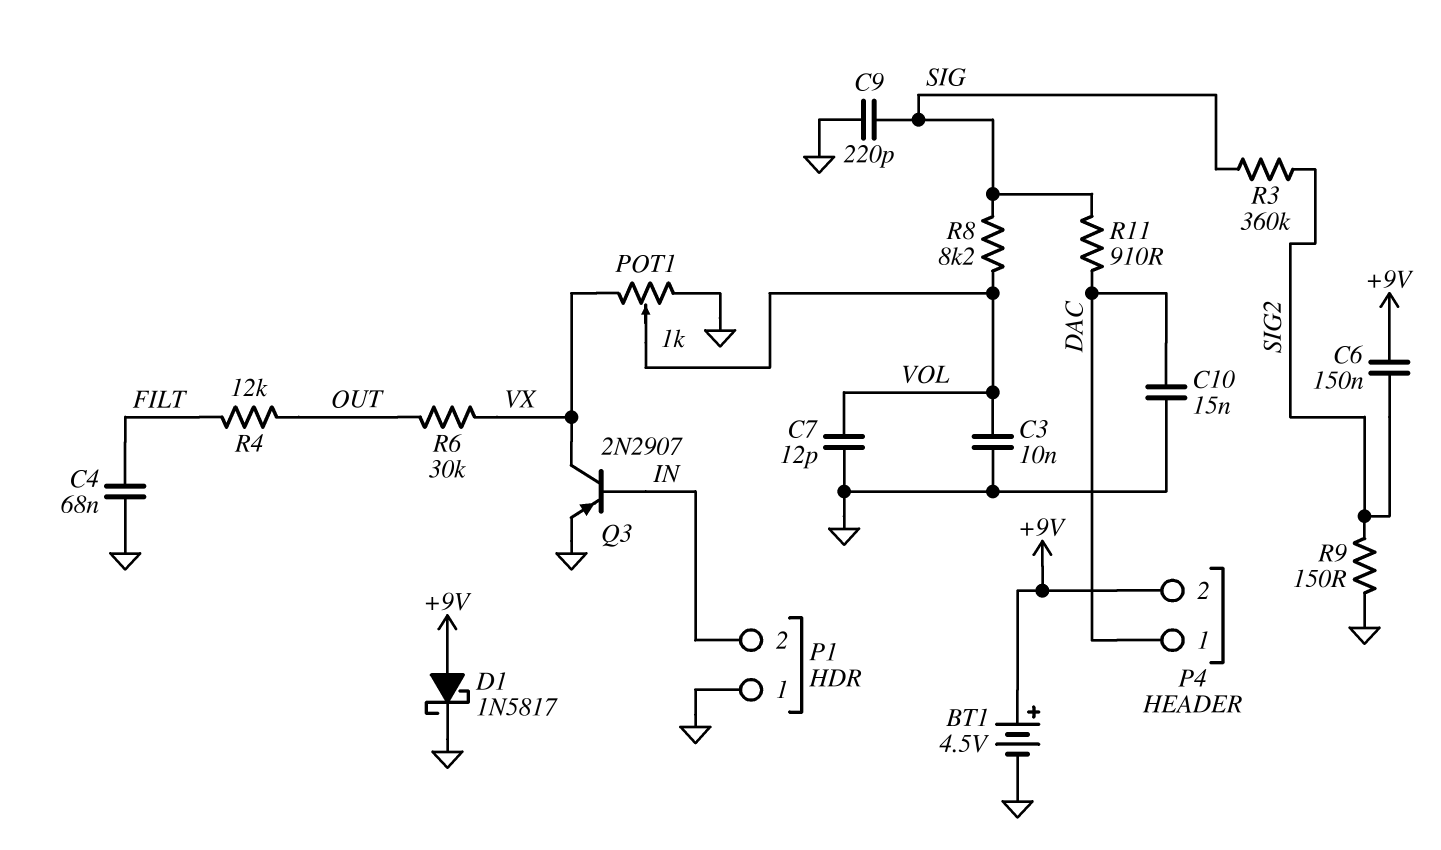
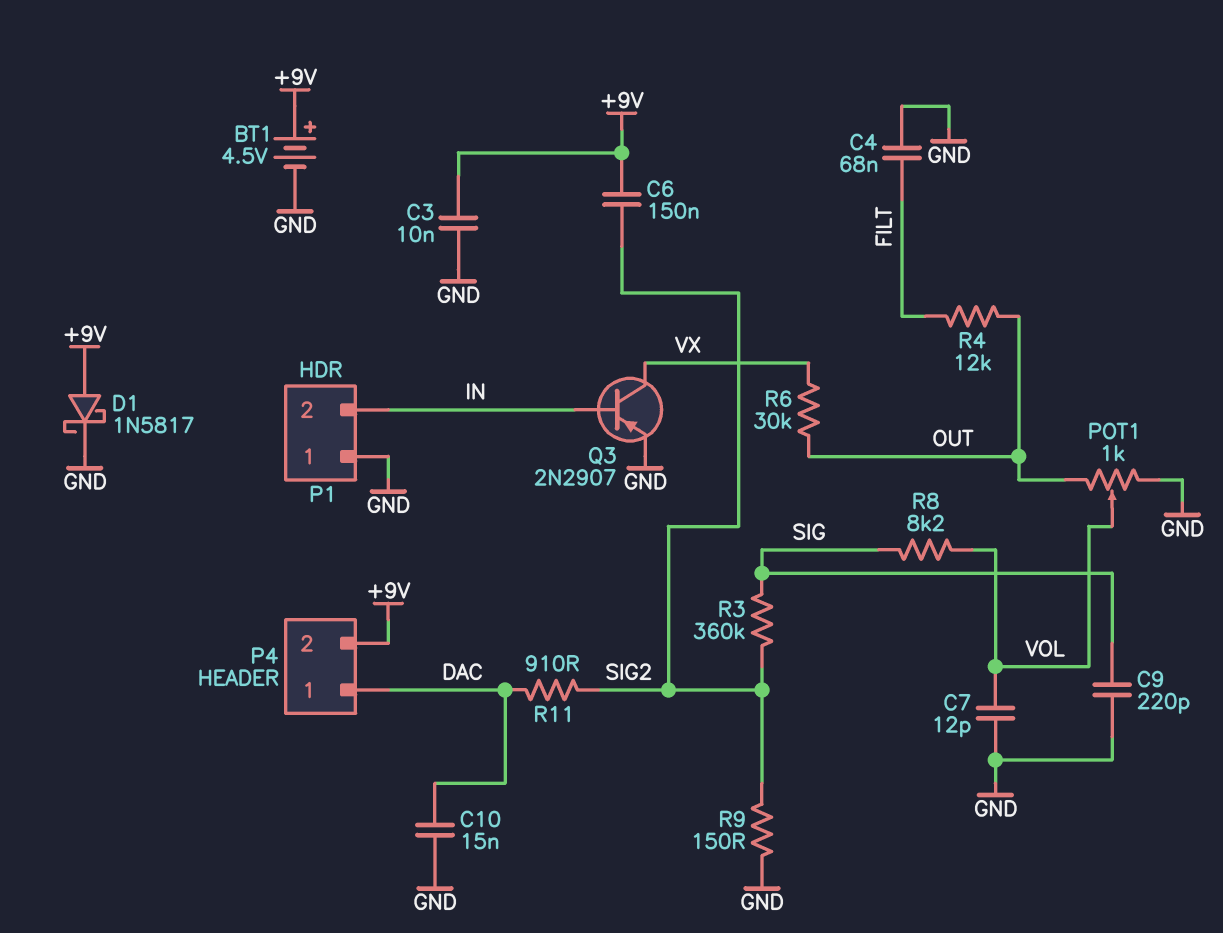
C3: 10nF (GND, VOL) -> 10nF (+9V, GND)
POT1: 1k (GND, VX, wiper VOL) -> 1k (GND, OUT, wiper VOL)
R11: 910 (DAC, SIG) -> 910 (DAC, SIG2)

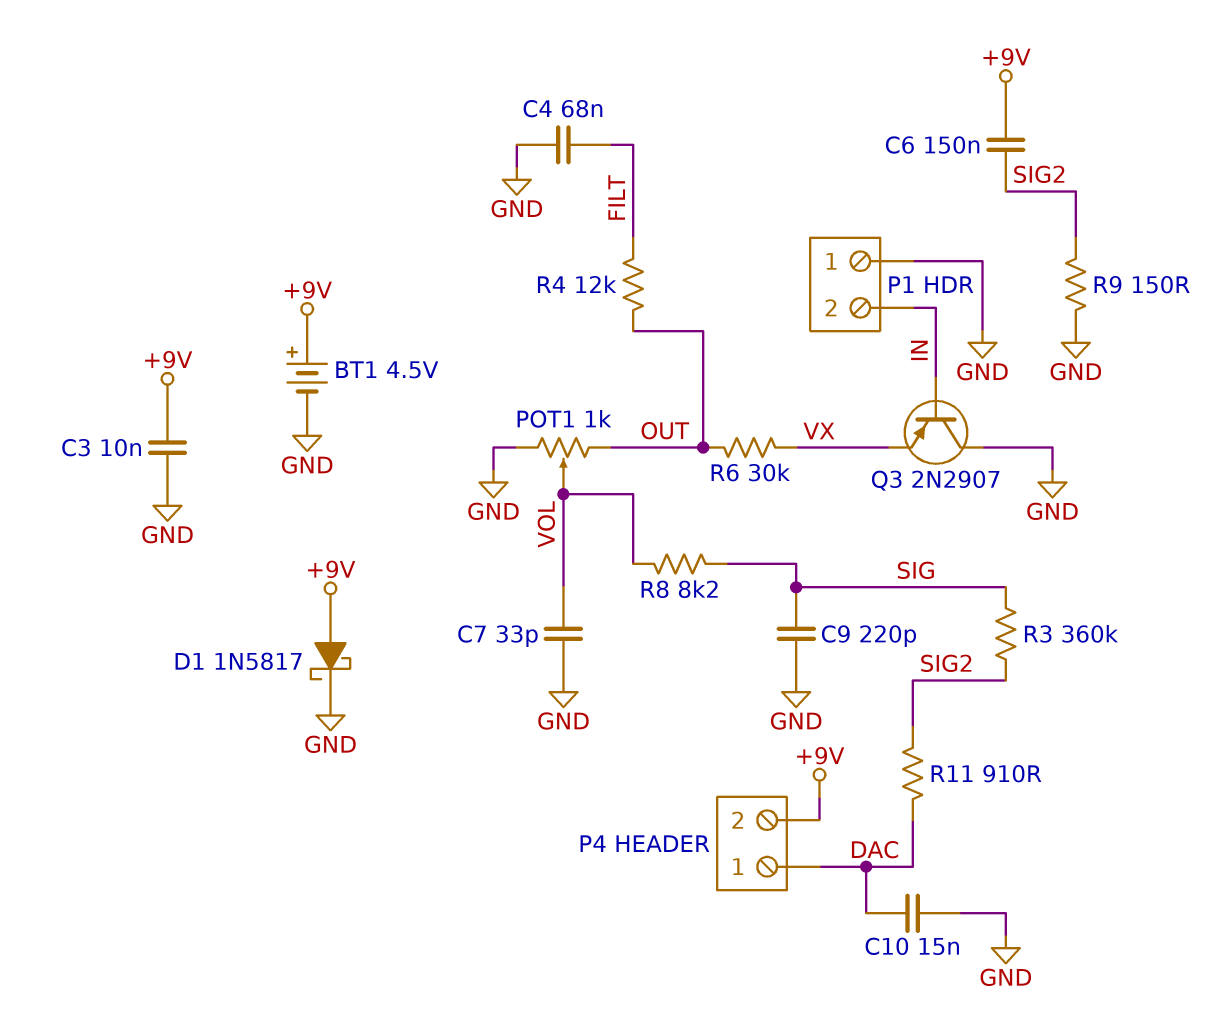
C7: 12pF (GND, VOL) -> 33pF (GND, VOL)
Q3: PNP 2N2907 (B IN, C VX, E GND) -> PNP 2N2907 (B IN, C GND, E VX)

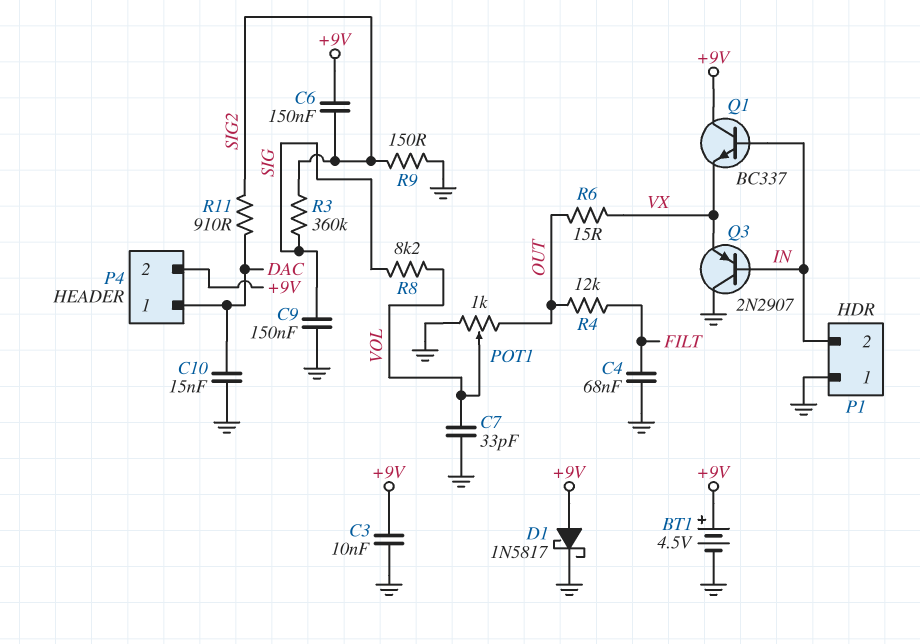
C9: 220pF (GND, SIG) -> 150nF (GND, SIG)
Q1: none -> NPN BC337 (B IN, C +9V, E VX)
R6: 30k (OUT, VX) -> 15 (OUT, VX)

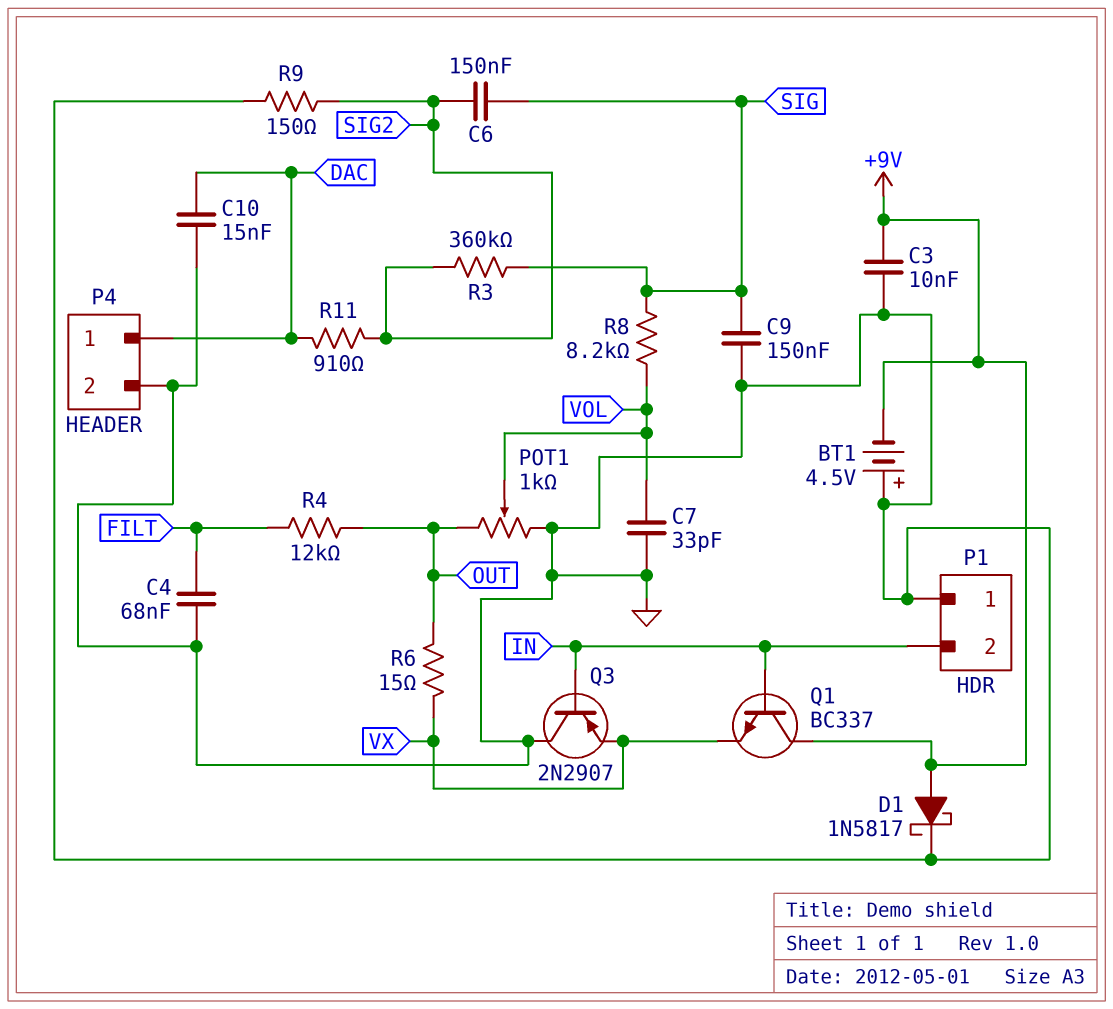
BT1: 4.5V (plus +9V, minus GND) -> 4.5V (plus GND, minus +9V)
C6: 150nF (+9V, SIG2) -> 150nF (SIG, SIG2)
P4 pin 2: +9V -> GND

